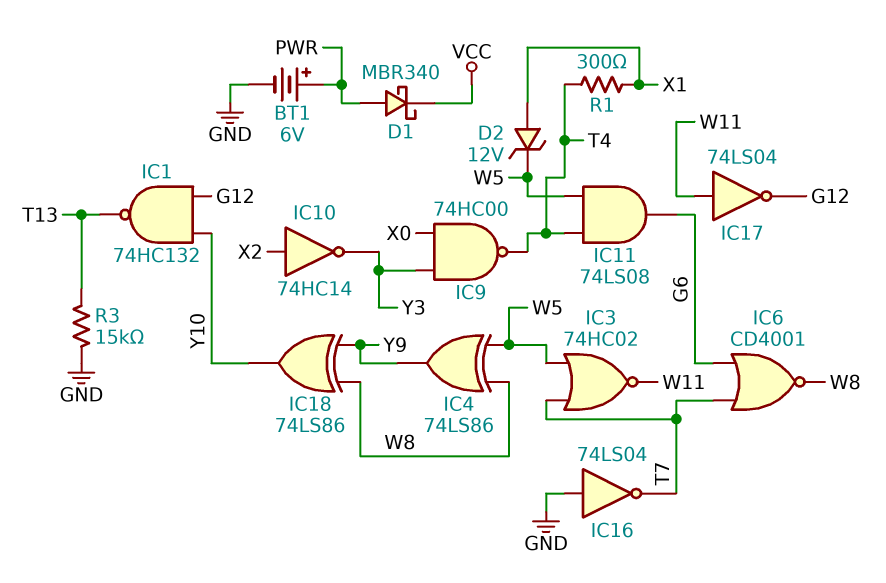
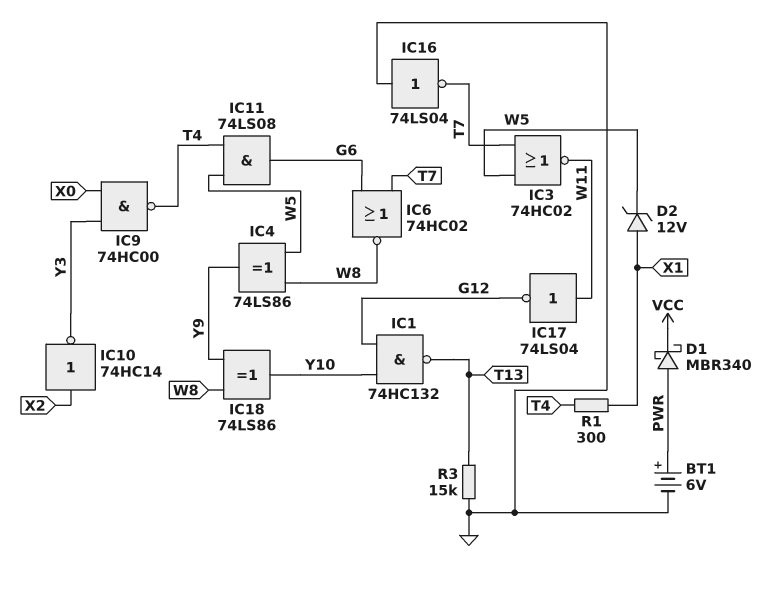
IC6: NOR CD4001 (in G6, in T7, out W8) -> NOR 74HC02 (in G6, in T7, out W8)

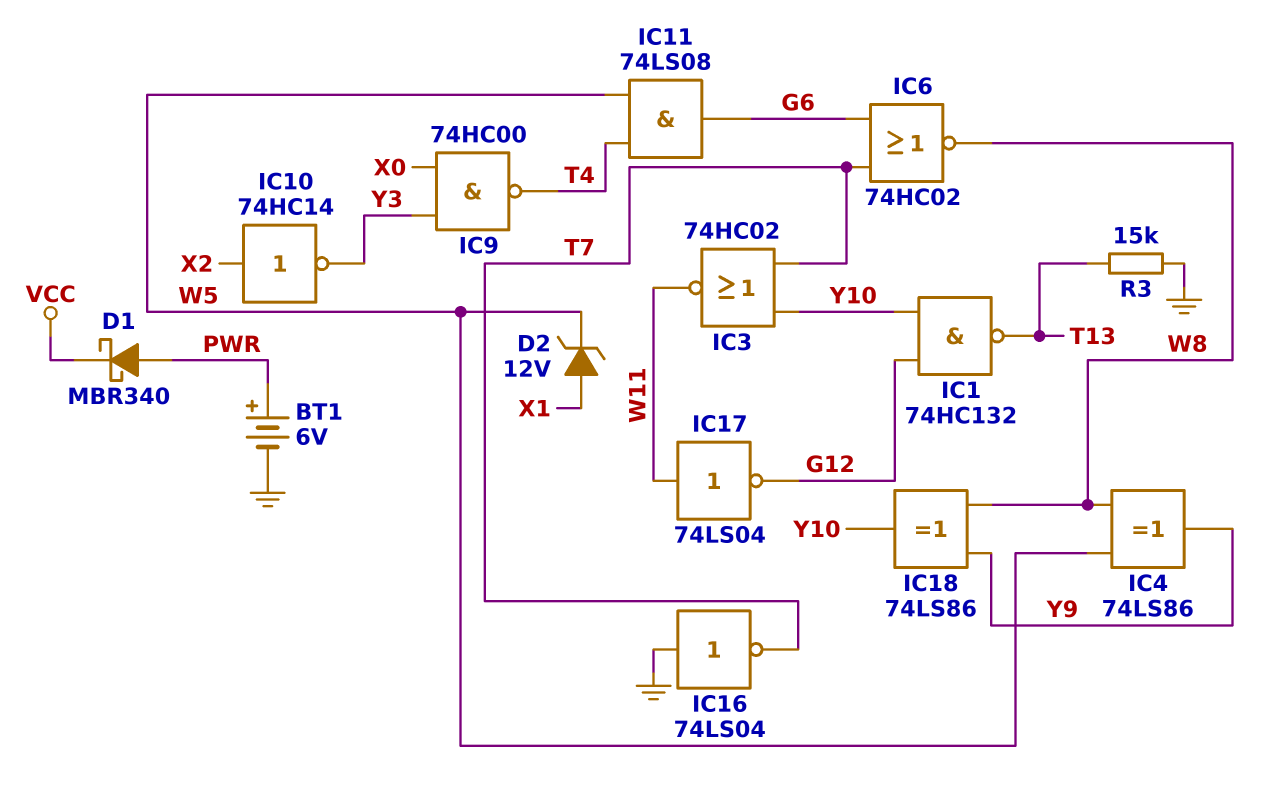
IC3: NOR 74HC02 (in T7, in W5, out W11) -> NOR 74HC02 (in T7, in Y10, out W11)
R1: 300 (T4, X1) -> none

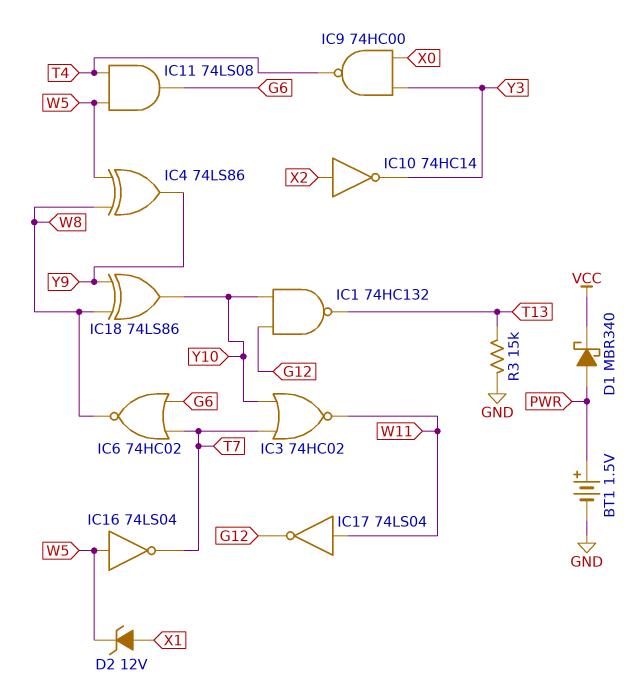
BT1: 6V (plus PWR, minus GND) -> 1.5V (plus PWR, minus GND)
IC16: NOT 74LS04 (in GND, out T7) -> NOT 74LS04 (in W5, out T7)

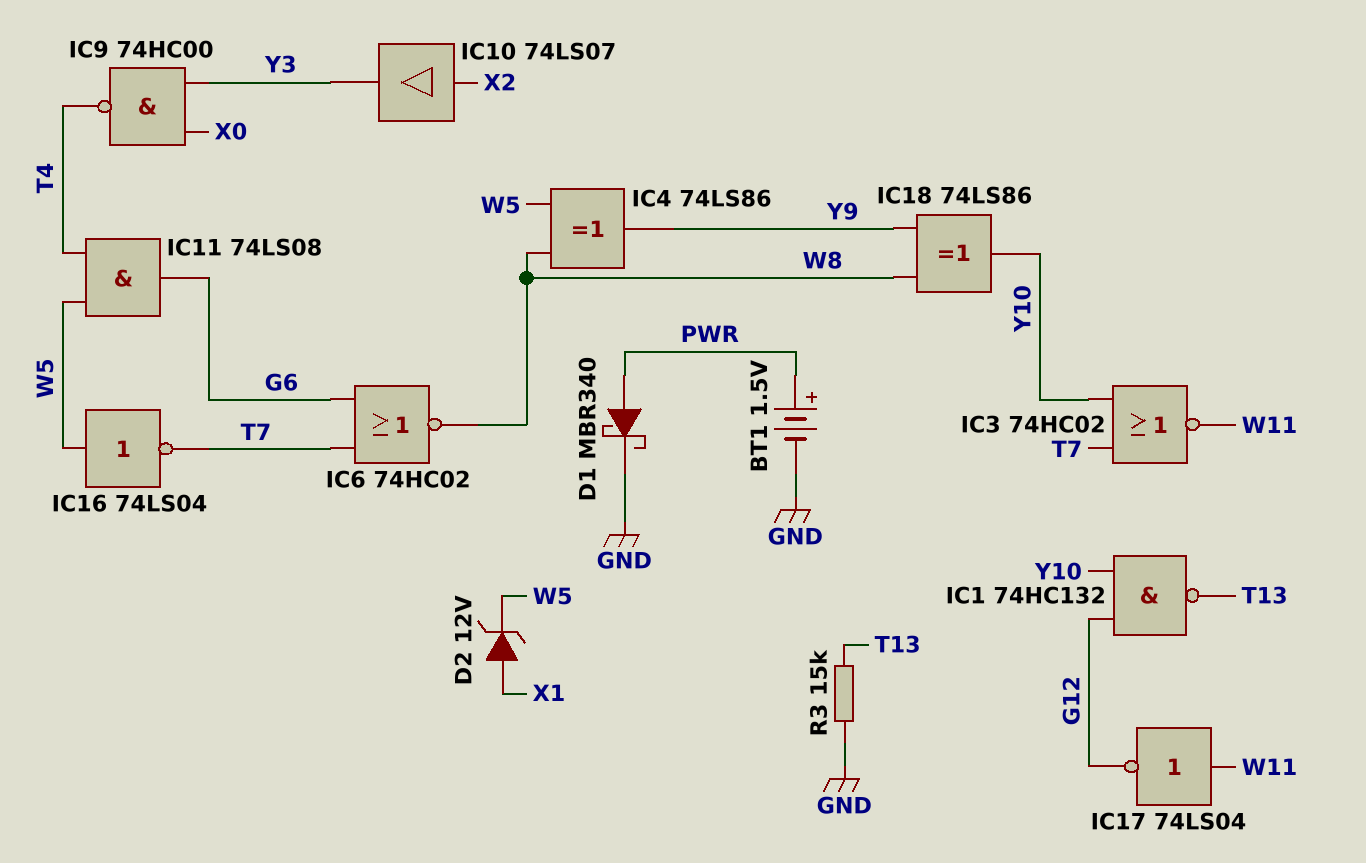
D1: schottky MBR340 (A PWR, K VCC) -> schottky MBR340 (A PWR, K GND)
IC10: NOT 74HC14 (in X2, out Y3) -> buffer 74LS07 (in X2, out Y3)

